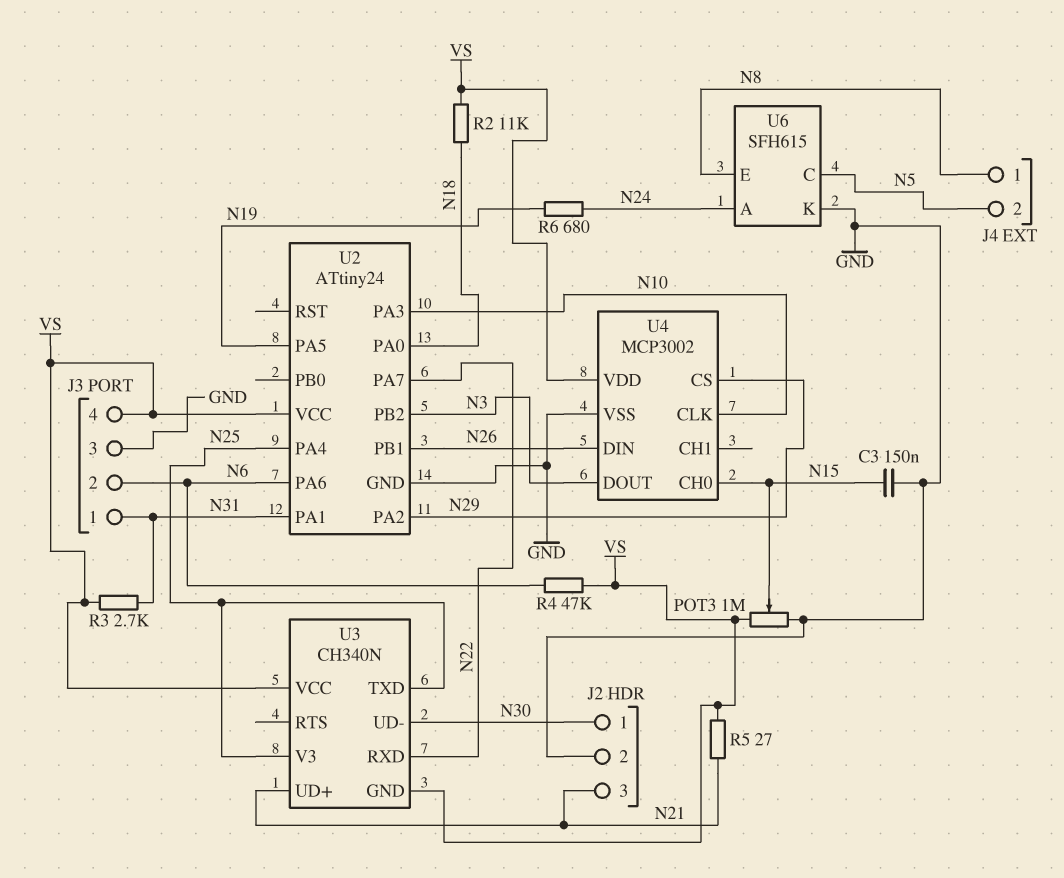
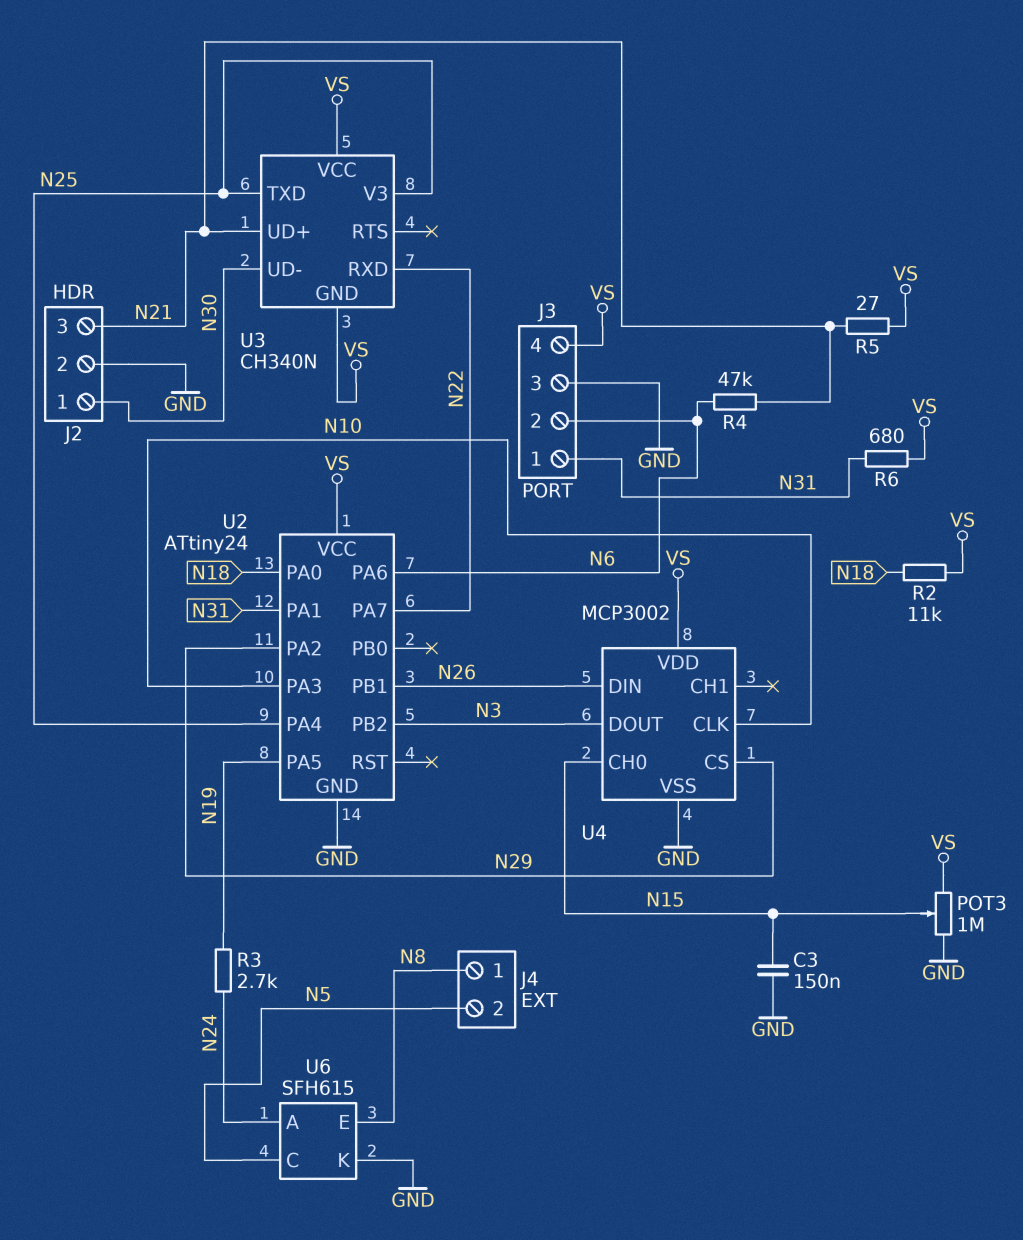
R3: 2.7k (N31, VS) -> 2.7k (N19, N24)
R4: 47k (N6, VS) -> 47k (N6, N21)
R6: 680 (N19, N24) -> 680 (N31, VS)

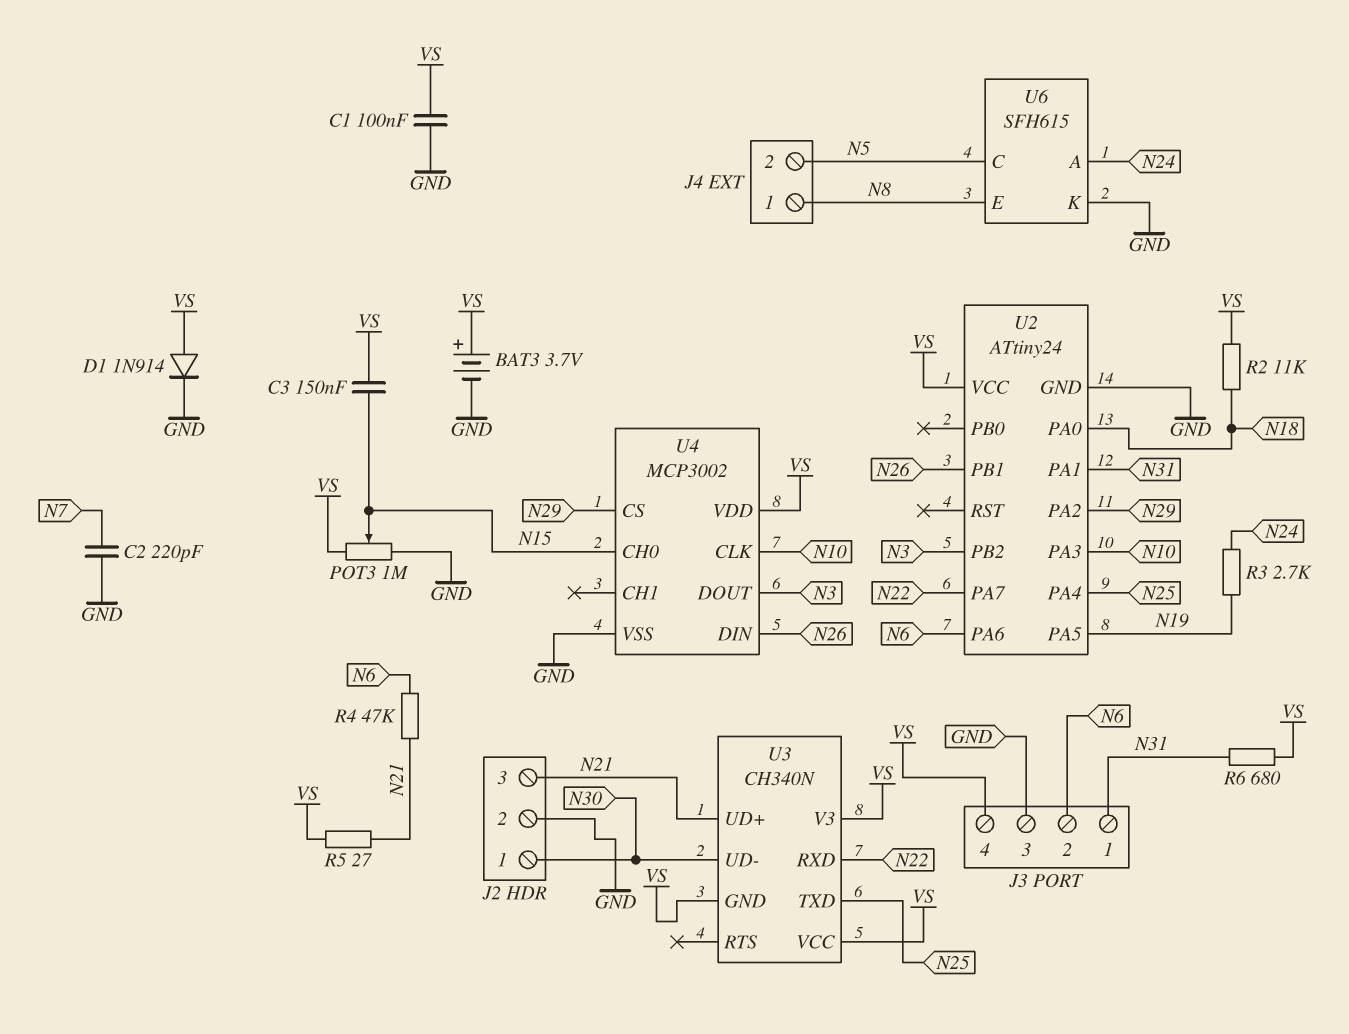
BAT3: none -> 3.7V (plus VS, minus GND)
C1: none -> 100nF (GND, VS)
C2: none -> 220pF (GND, N7)
C3: 150nF (GND, N15) -> 150nF (N15, VS)
D1: none -> diode 1N914 (A VS, K GND)
U3 pin V3: N25 -> VS

